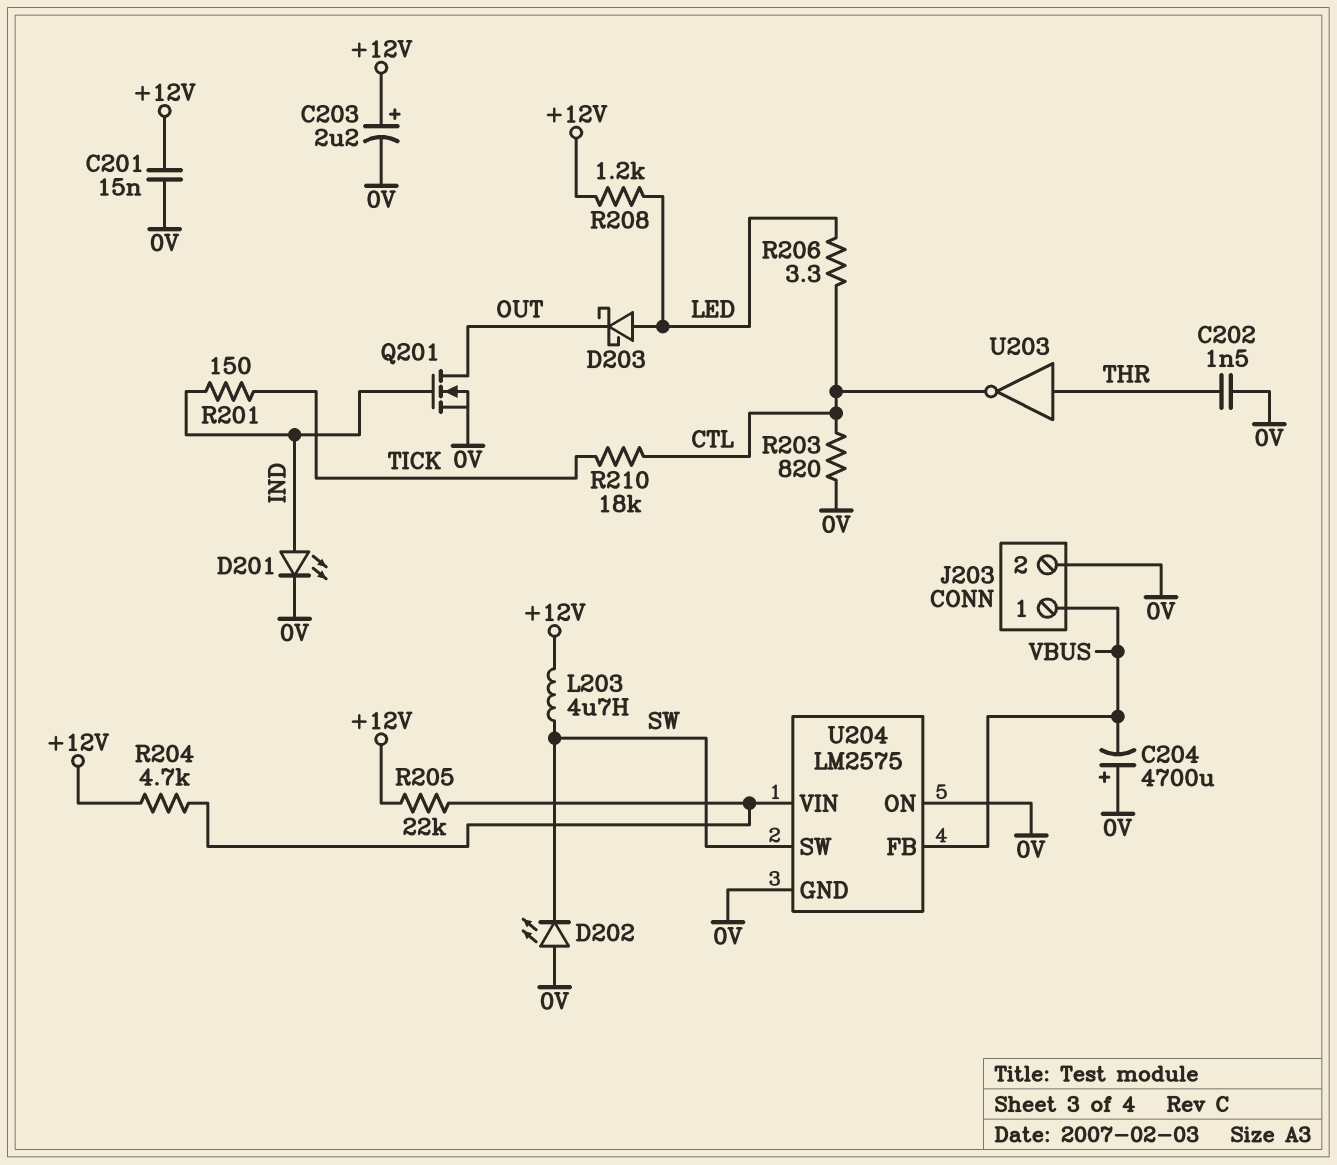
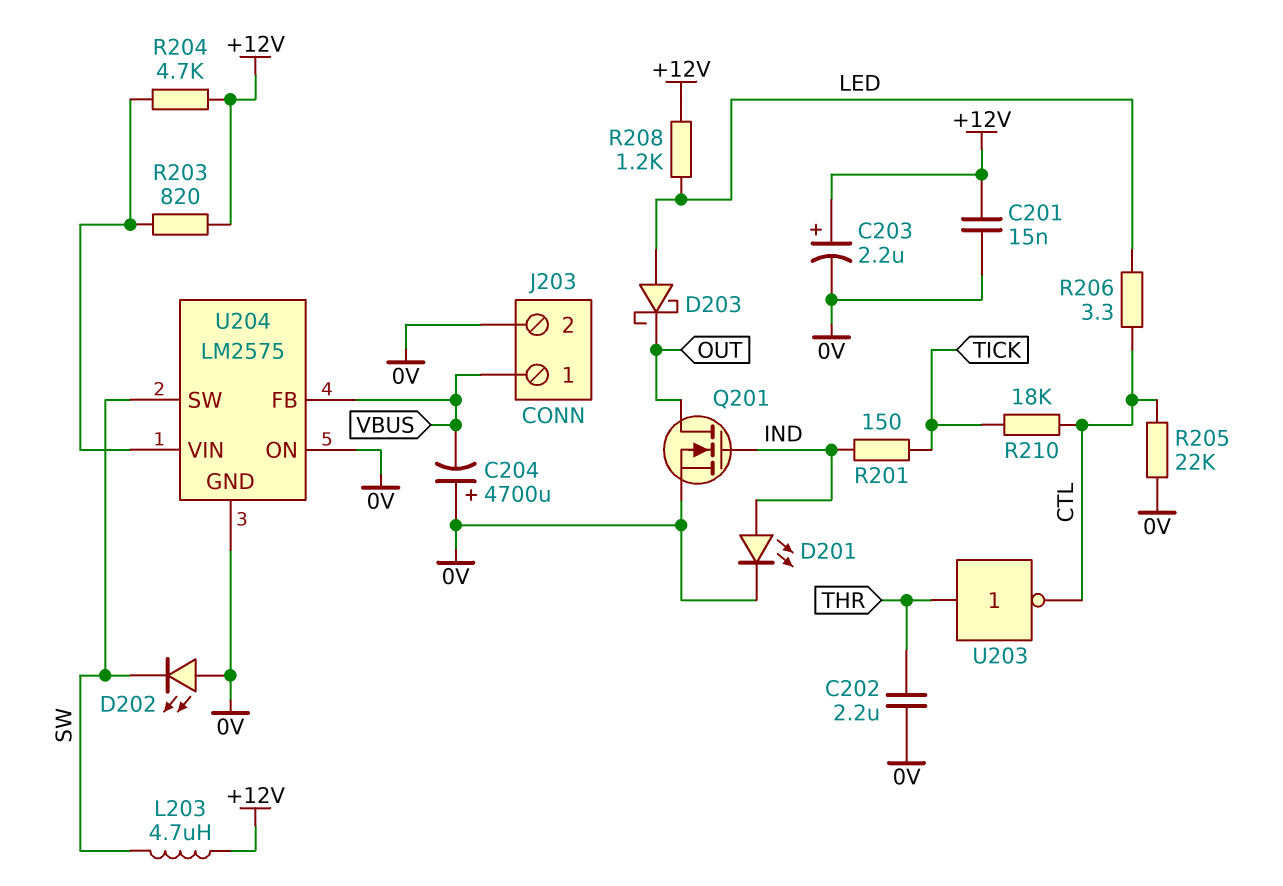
C202: 1.5nF (0V, THR) -> 2.2uF (0V, THR)
R203: 820 (0V, CTL) -> 820 (+12V, U204/VIN)
R205: 22k (+12V, U204/VIN) -> 22k (0V, CTL)

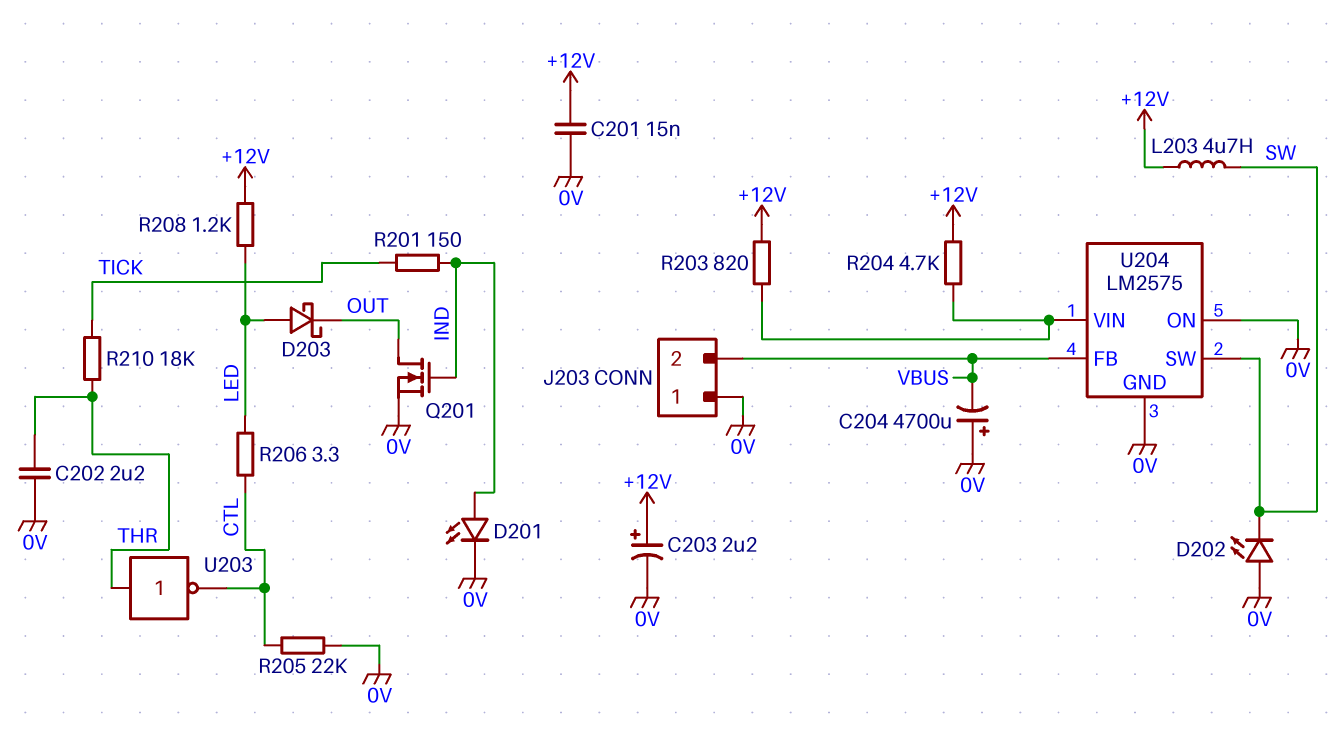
J203 pin 1: VBUS -> 0V
J203 pin 2: 0V -> VBUS
R210: 18k (CTL, TICK) -> 18k (THR, TICK)

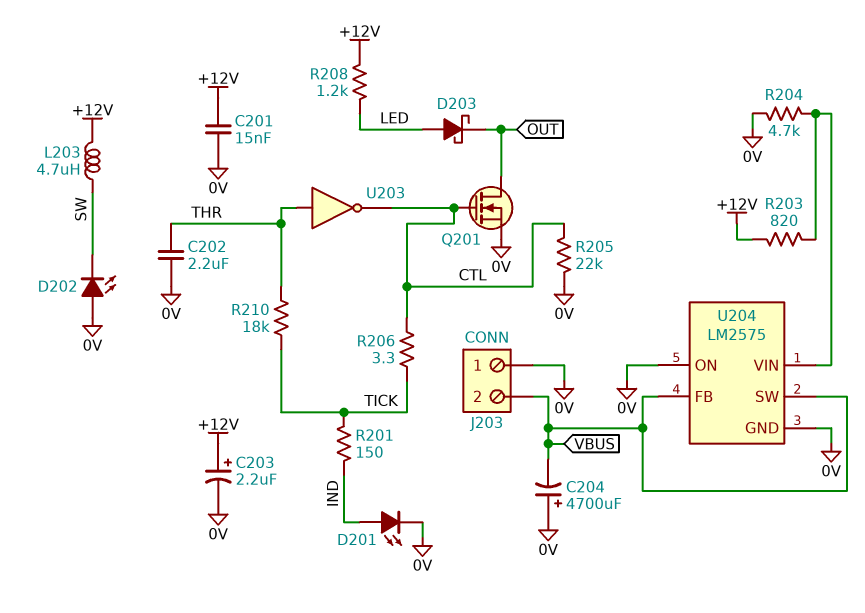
Q201: NMOS (G IND, D OUT, S 0V) -> NMOS (G CTL, D OUT, S 0V)
R204: 4.7k (+12V, U204/VIN) -> 4.7k (0V, U204/VIN)
R206: 3.3 (CTL, LED) -> 3.3 (CTL, TICK)
U204 pin SW: SW -> VBUS

